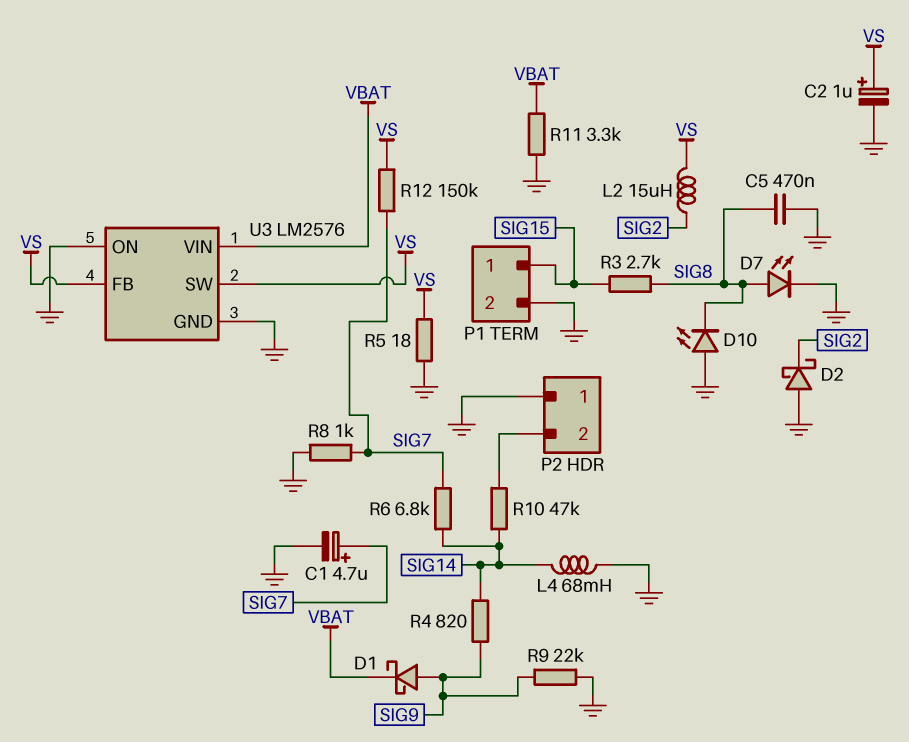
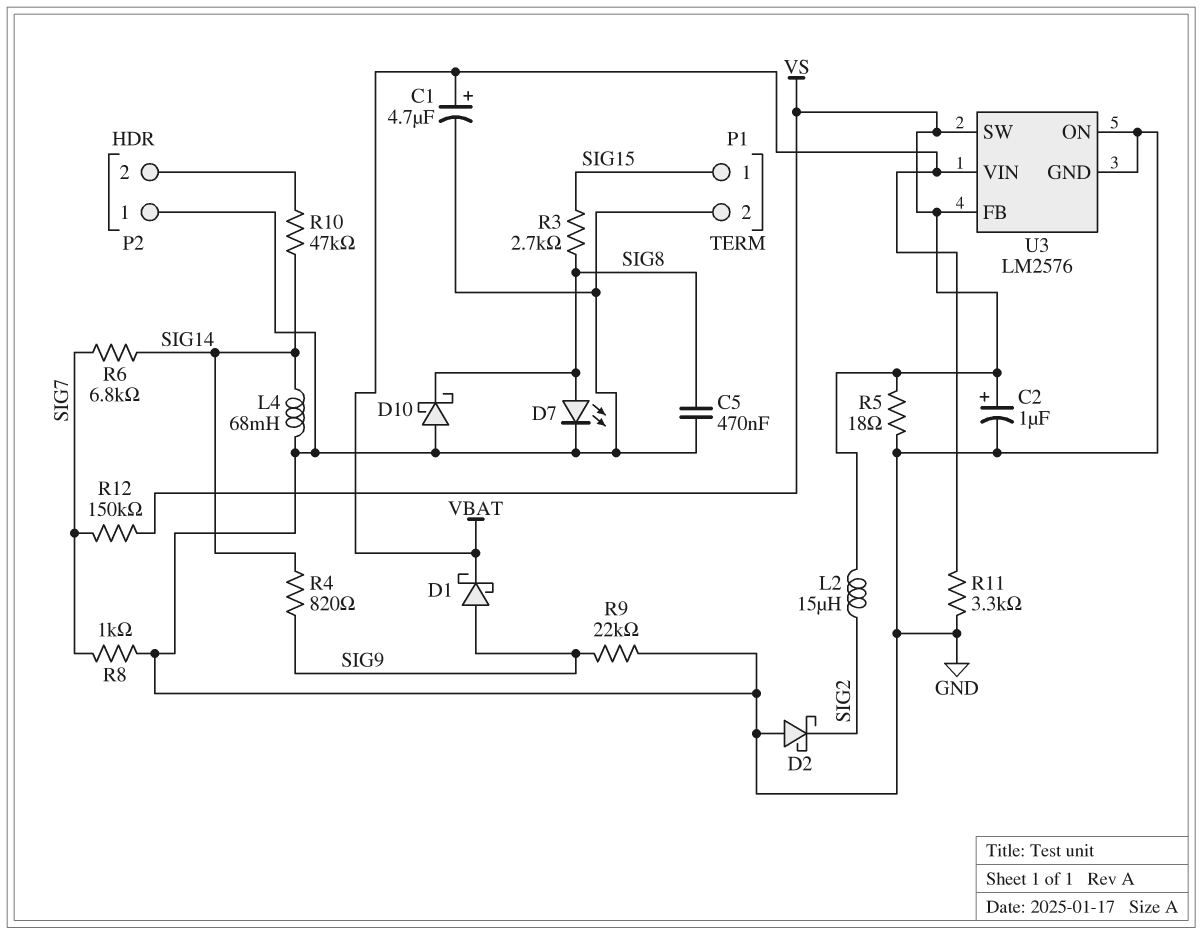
C1: 4.7uF (plus SIG7, minus GND) -> 4.7uF (plus VBAT, minus GND)
D10: LED (A GND, K SIG8) -> schottky (A GND, K SIG8)

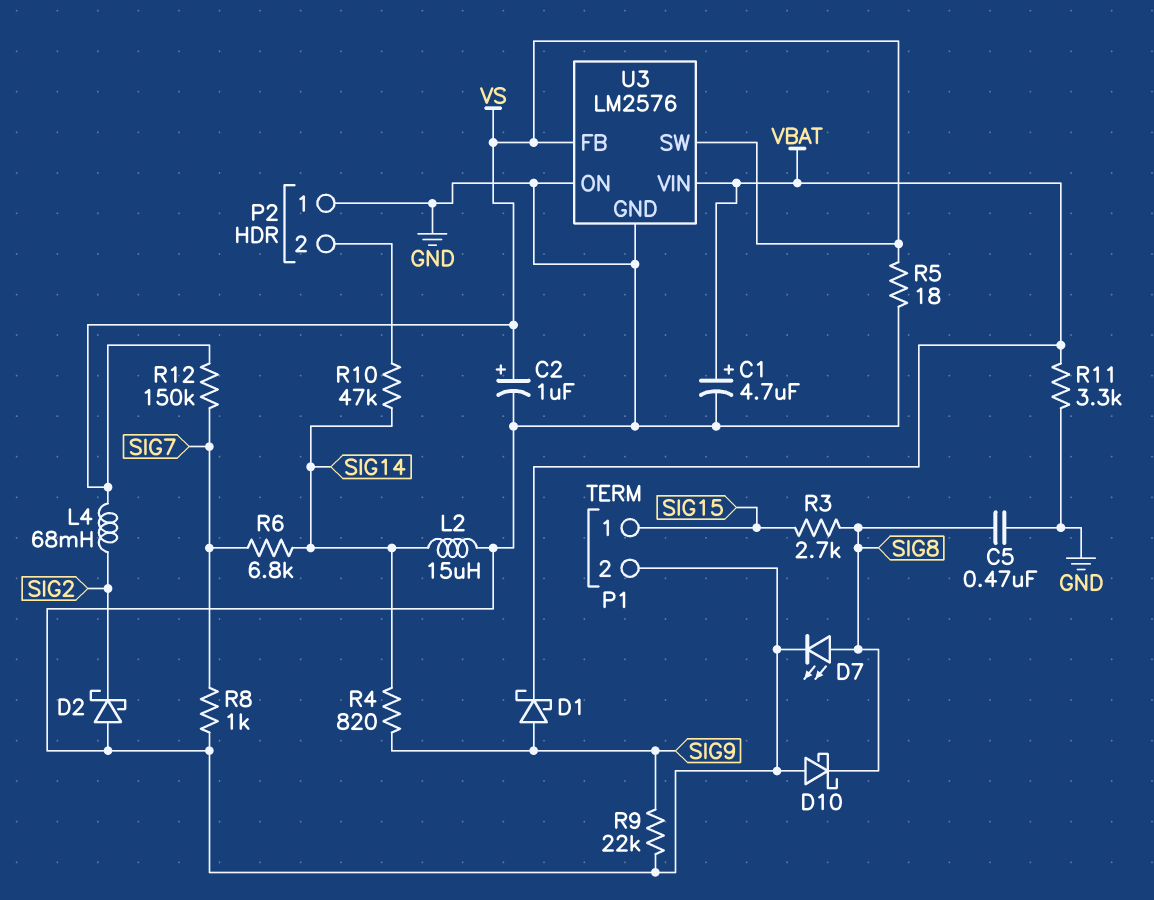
L2: 15uH (SIG2, VS) -> 15uH (GND, SIG14)
L4: 68mH (GND, SIG14) -> 68mH (SIG2, VS)

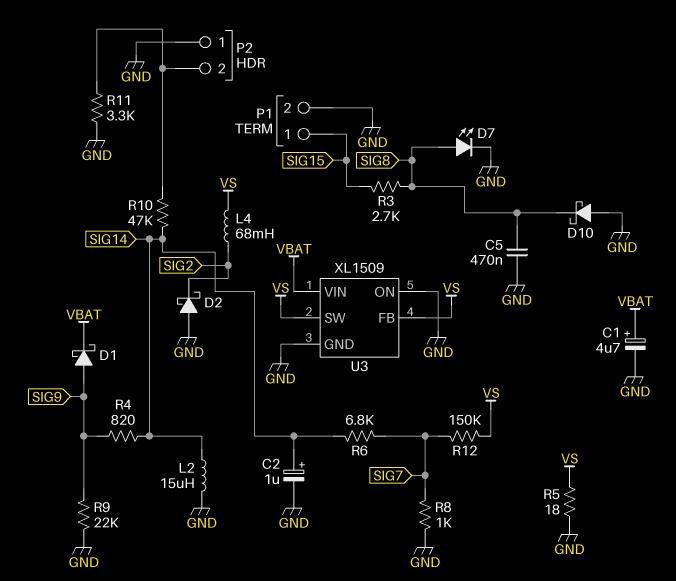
C2: 1uF (plus VS, minus GND) -> 1uF (plus SIG14, minus GND)
R11: 3.3k (GND, VBAT) -> 3.3k (GND, P2/2)
U3: LM2576 -> XL1509

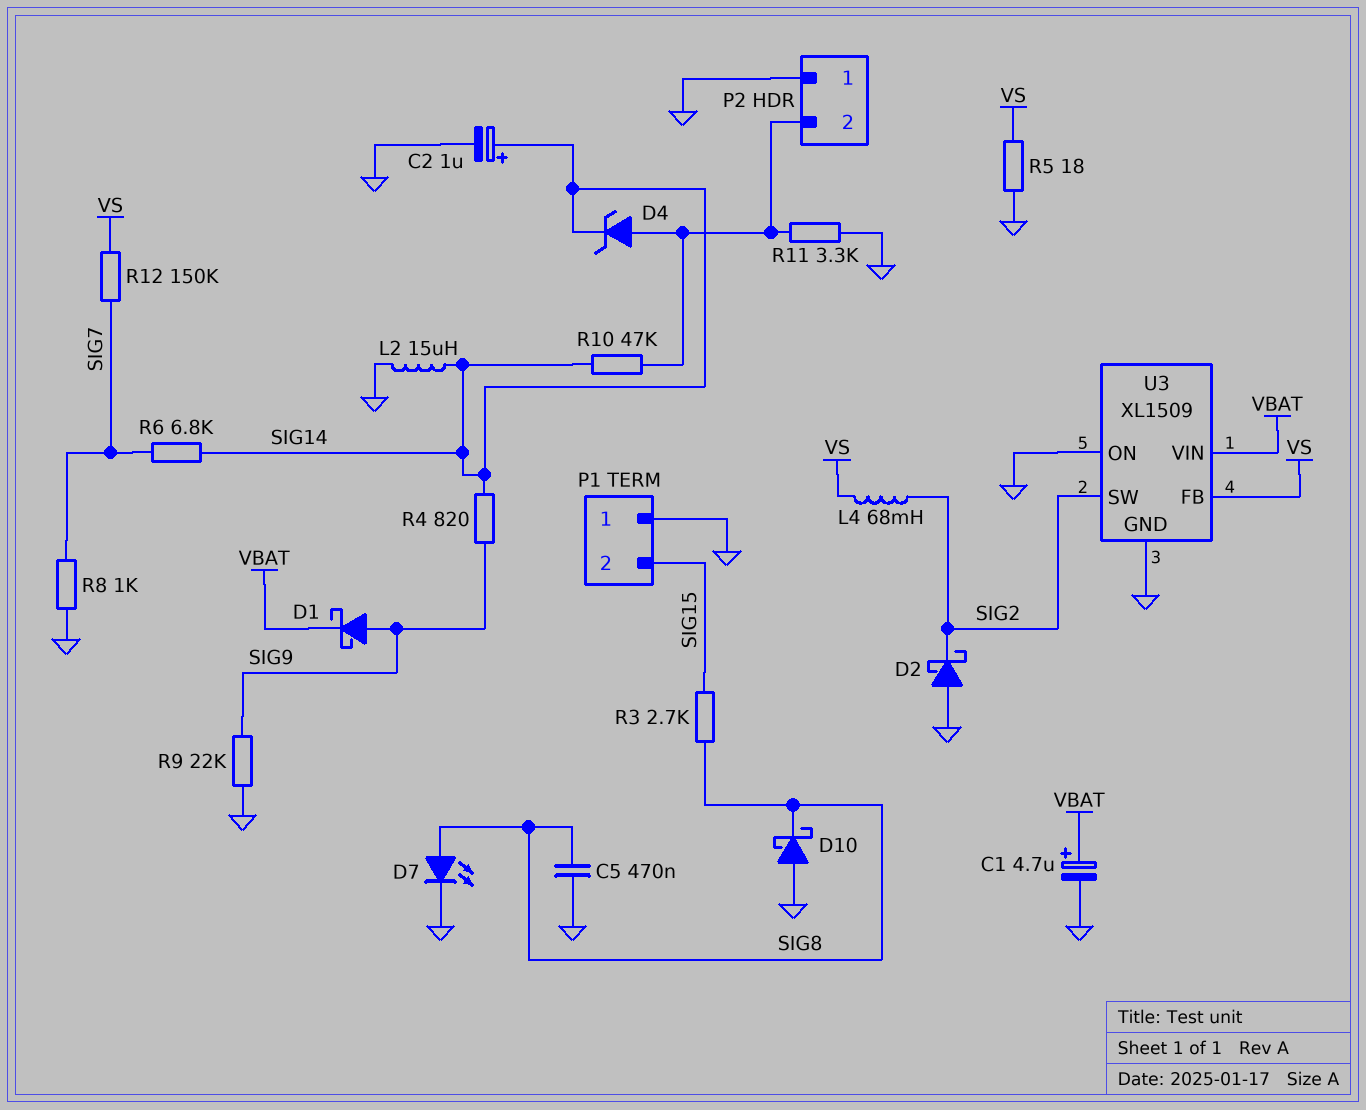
D4: none -> zener (A P2/2, K SIG14)
P1 pin 1: SIG15 -> GND
P1 pin 2: GND -> SIG15
U3 pin SW: VS -> SIG2

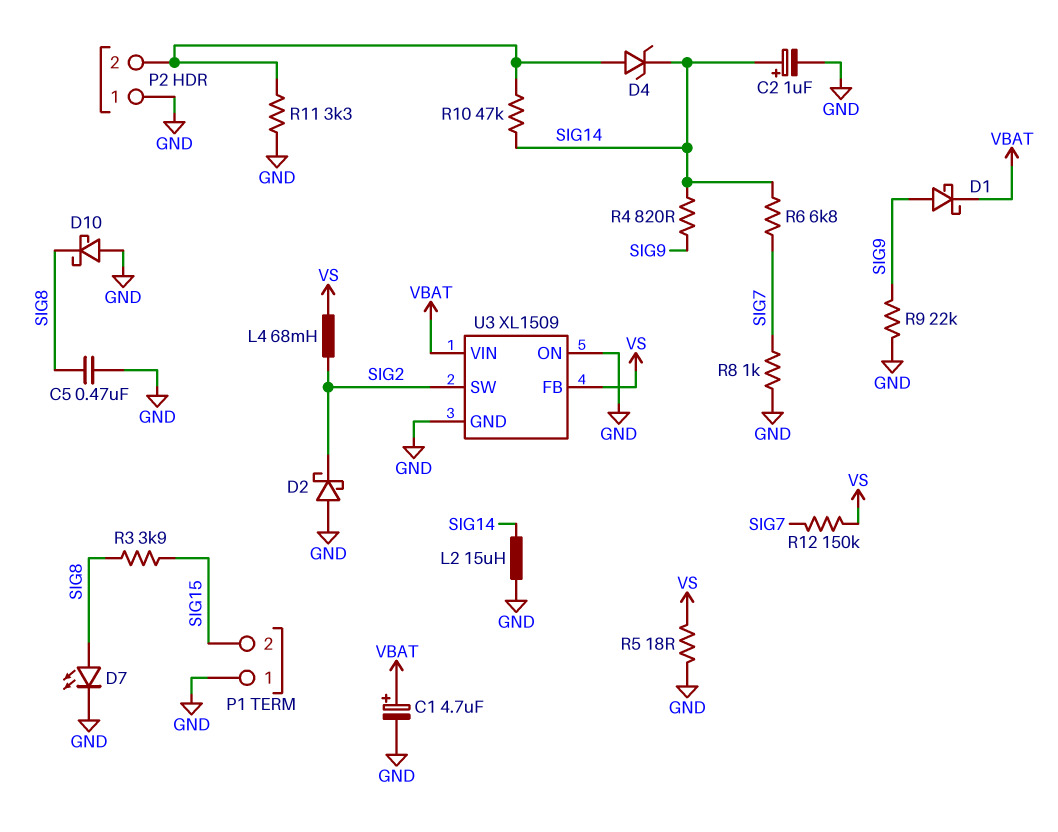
R3: 2.7k (SIG8, SIG15) -> 3.9k (SIG8, SIG15)

